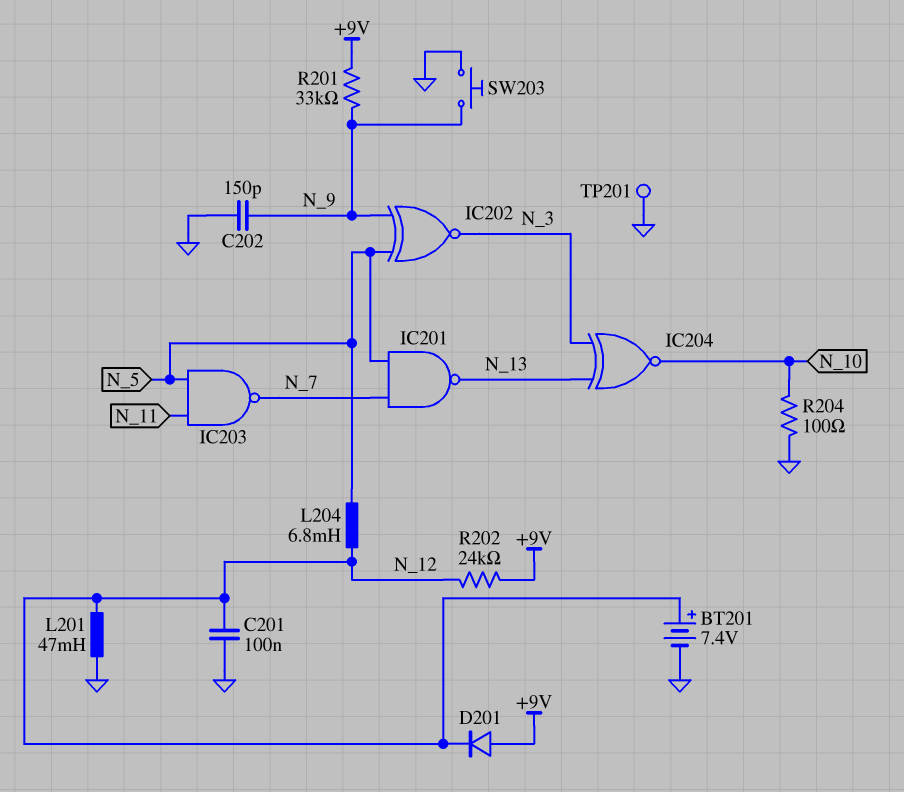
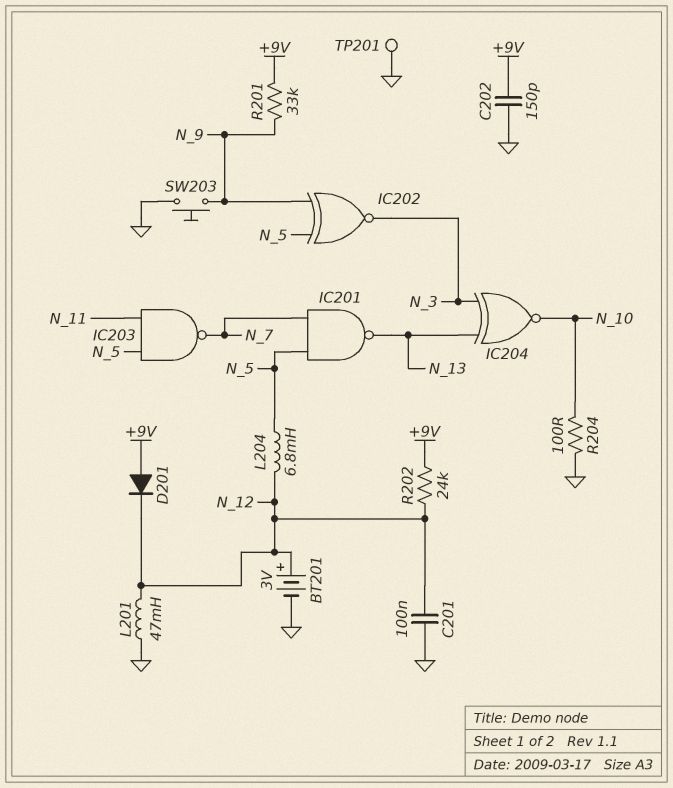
BT201: 7.4V (plus N_12, minus GND) -> 3V (plus N_12, minus GND)
C202: 150pF (GND, N_9) -> 150pF (+9V, GND)

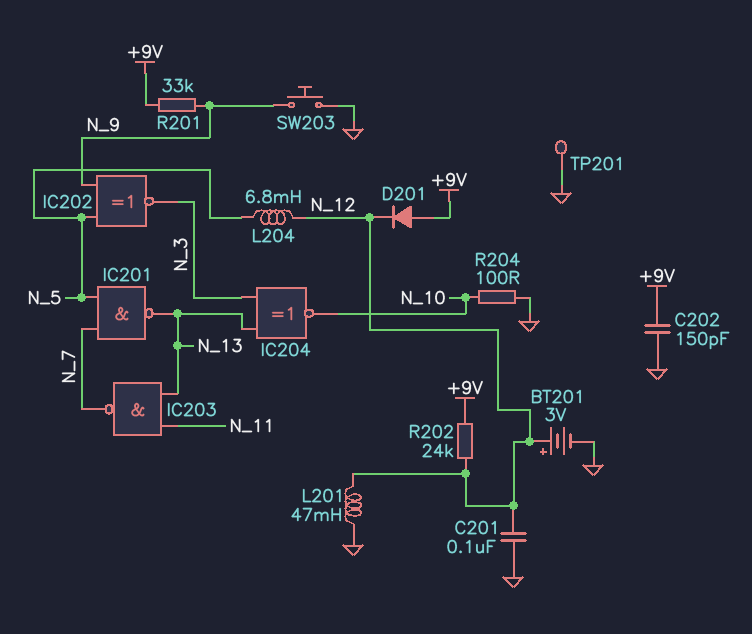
IC203: NAND (in N_5, in N_11, out N_7) -> NAND (in N_11, in N_13, out N_7)

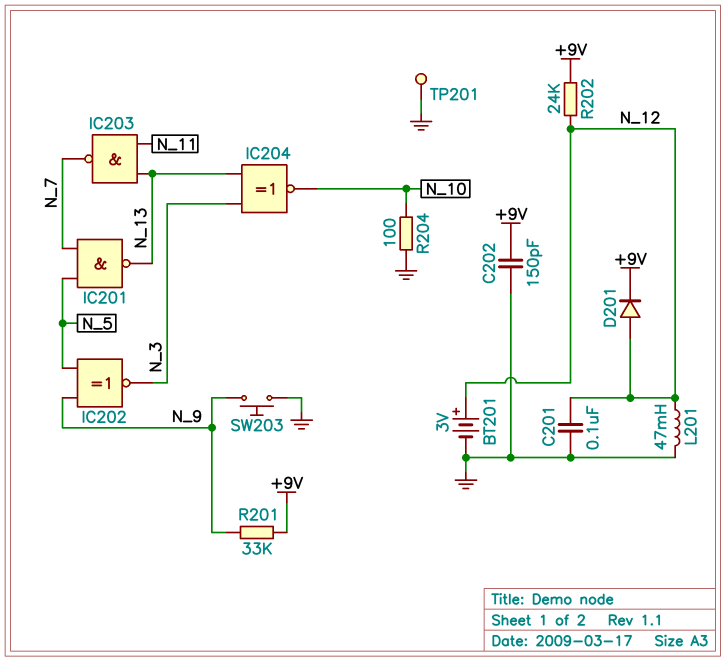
D201: diode (A +9V, K N_12) -> diode (A N_12, K +9V)
L204: 6.8mH (N_5, N_12) -> none

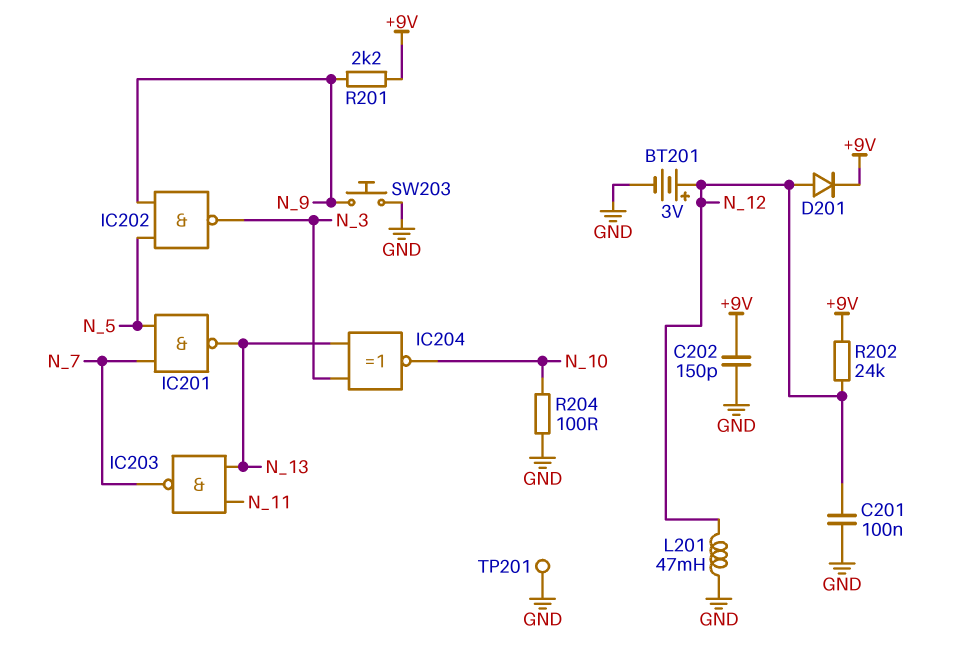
IC202: XNOR (in N_5, in N_9, out N_3) -> NAND (in N_5, in N_9, out N_3)
R201: 33k (+9V, N_9) -> 2.2k (+9V, N_9)

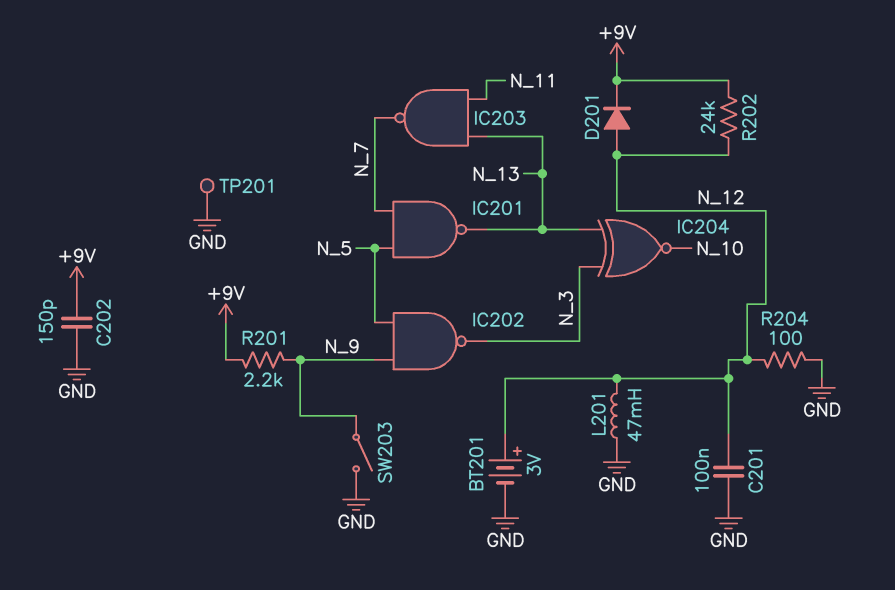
R204: 100 (GND, N_10) -> 100 (GND, N_12)
SW203: button (GND, N_9) -> switch (GND, N_9)

